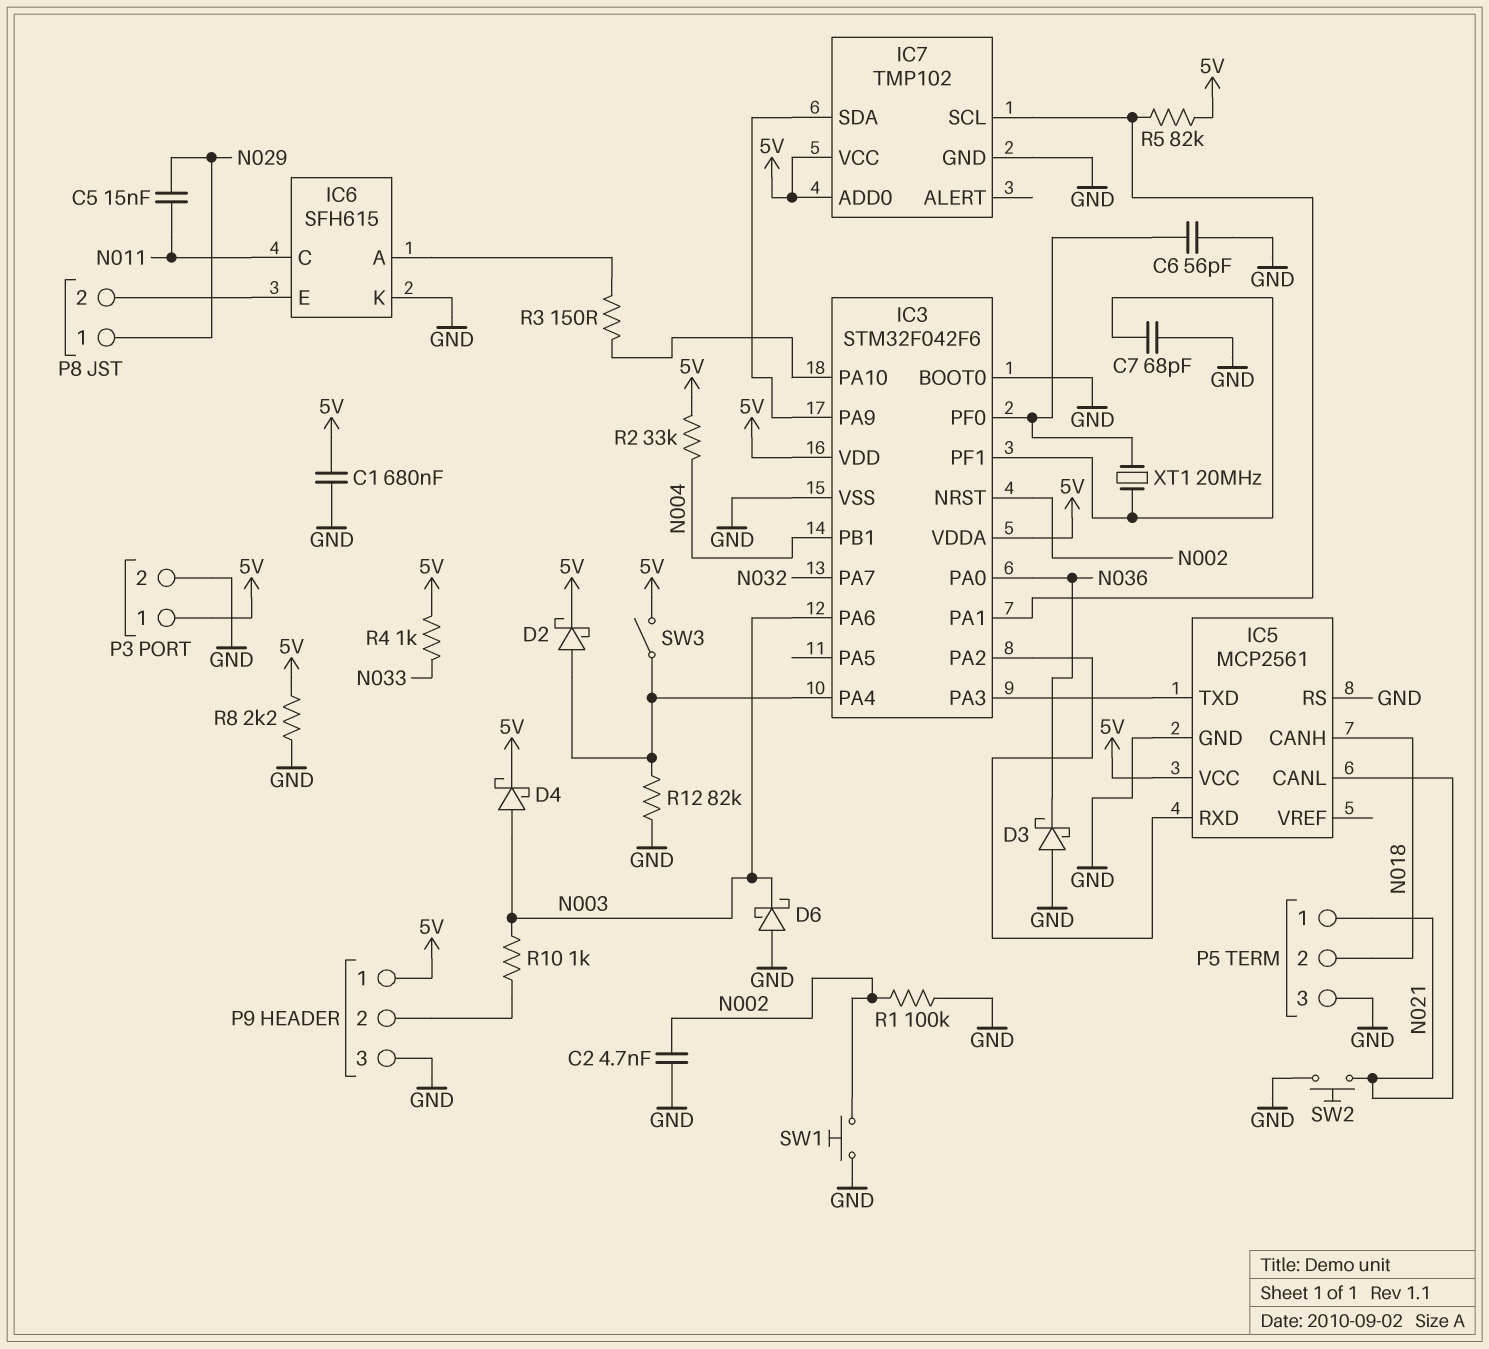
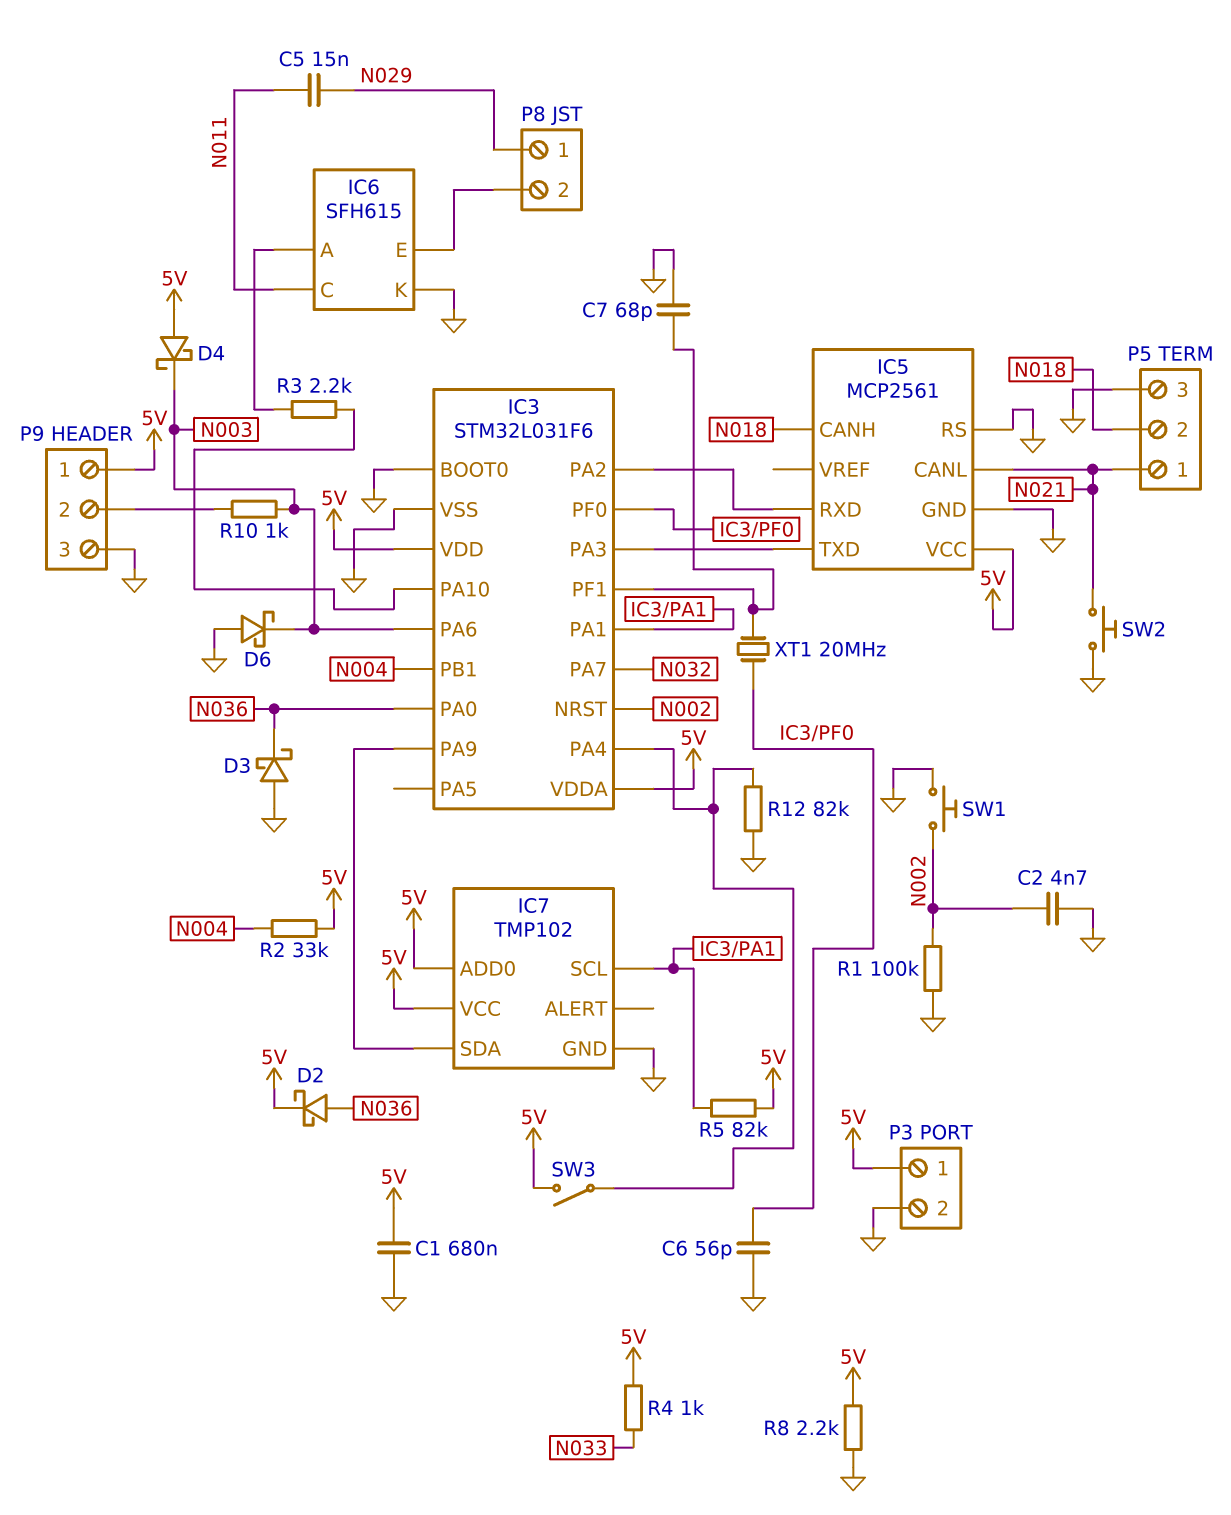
D2: schottky (A IC3/PA4, K 5V) -> schottky (A N036, K 5V)
D4: schottky (A N003, K 5V) -> schottky (A 5V, K N003)
IC3: STM32F042F6 -> STM32L031F6
R3: 150 (IC3/PA10, IC6/A) -> 2.2k (IC3/PA10, IC6/A)

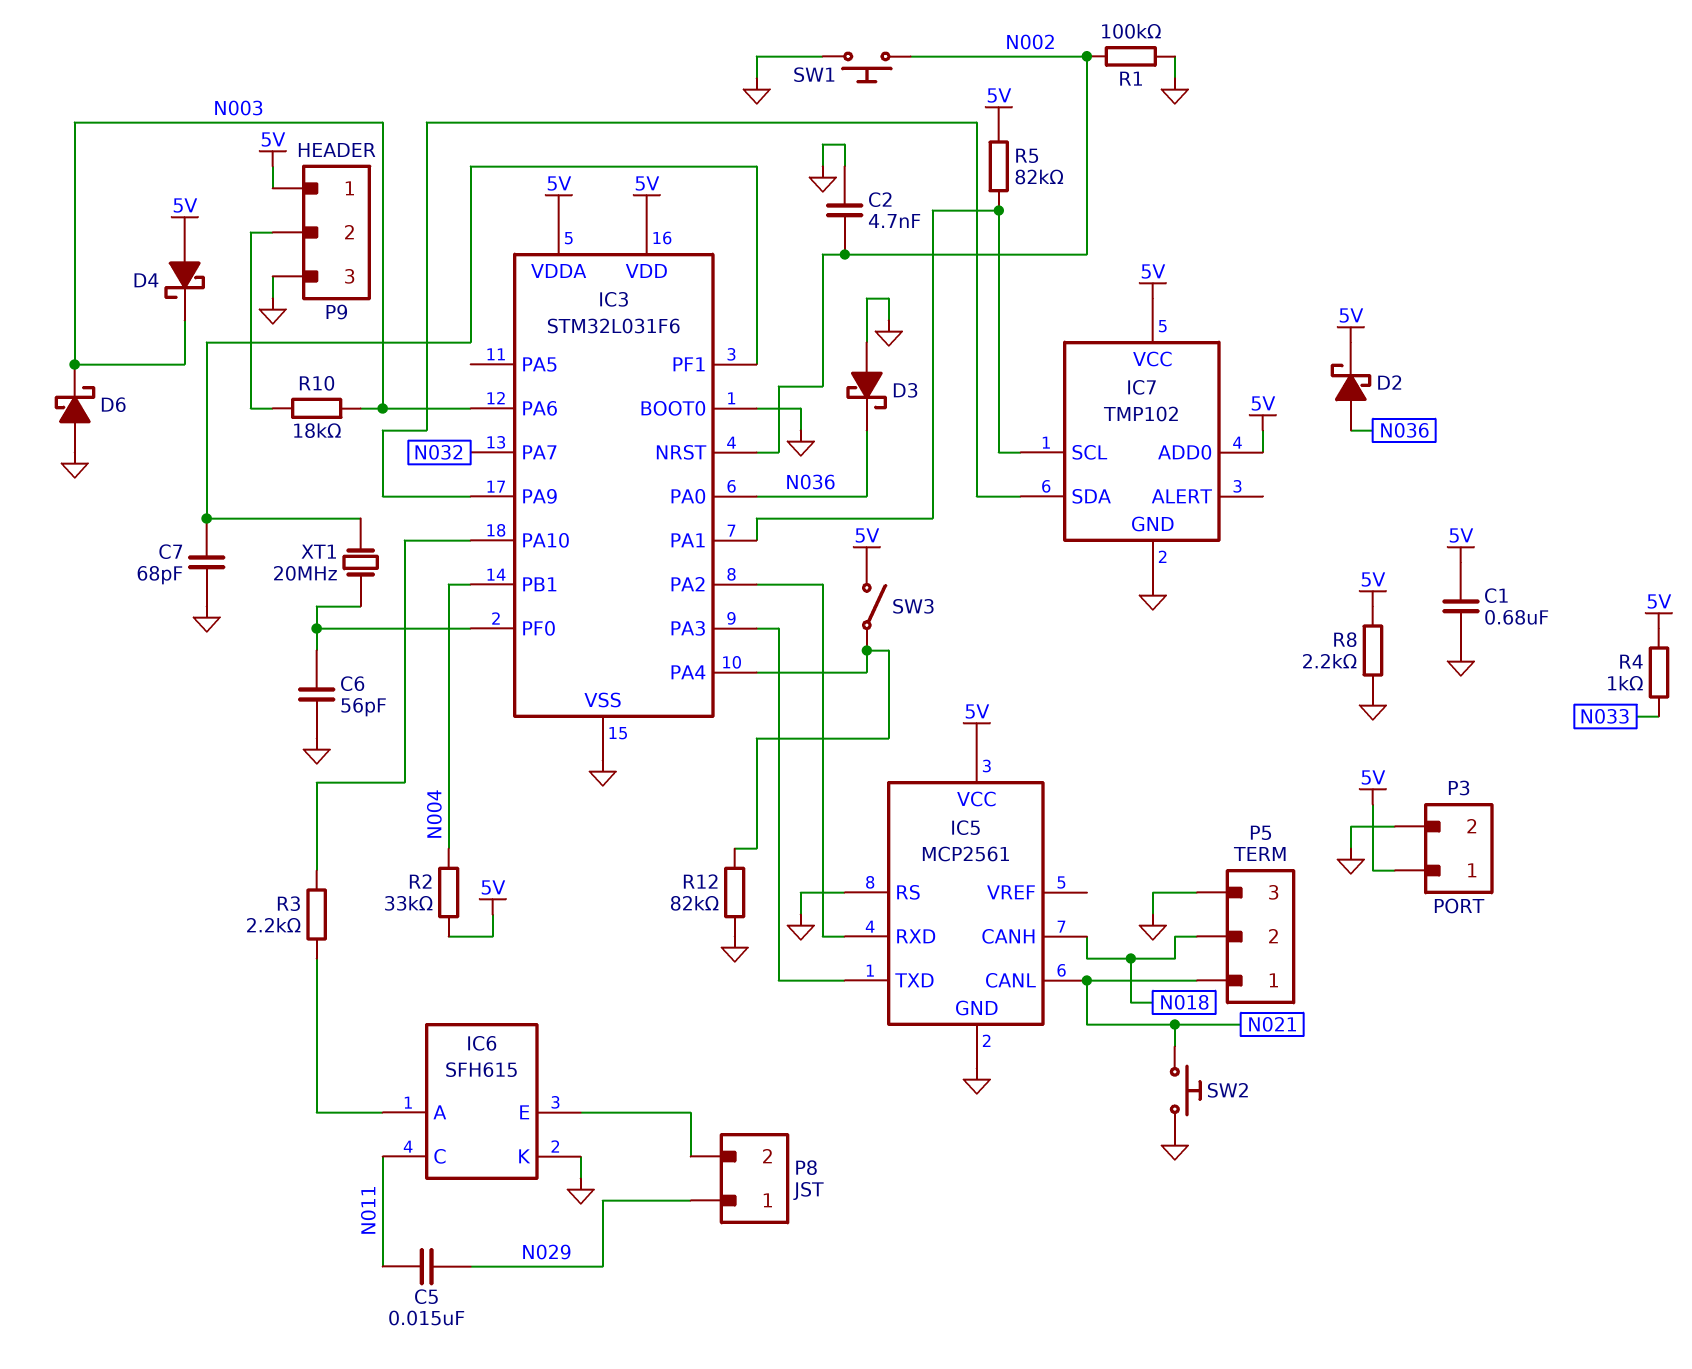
R10: 1k (N003, P9/2) -> 18k (N003, P9/2)

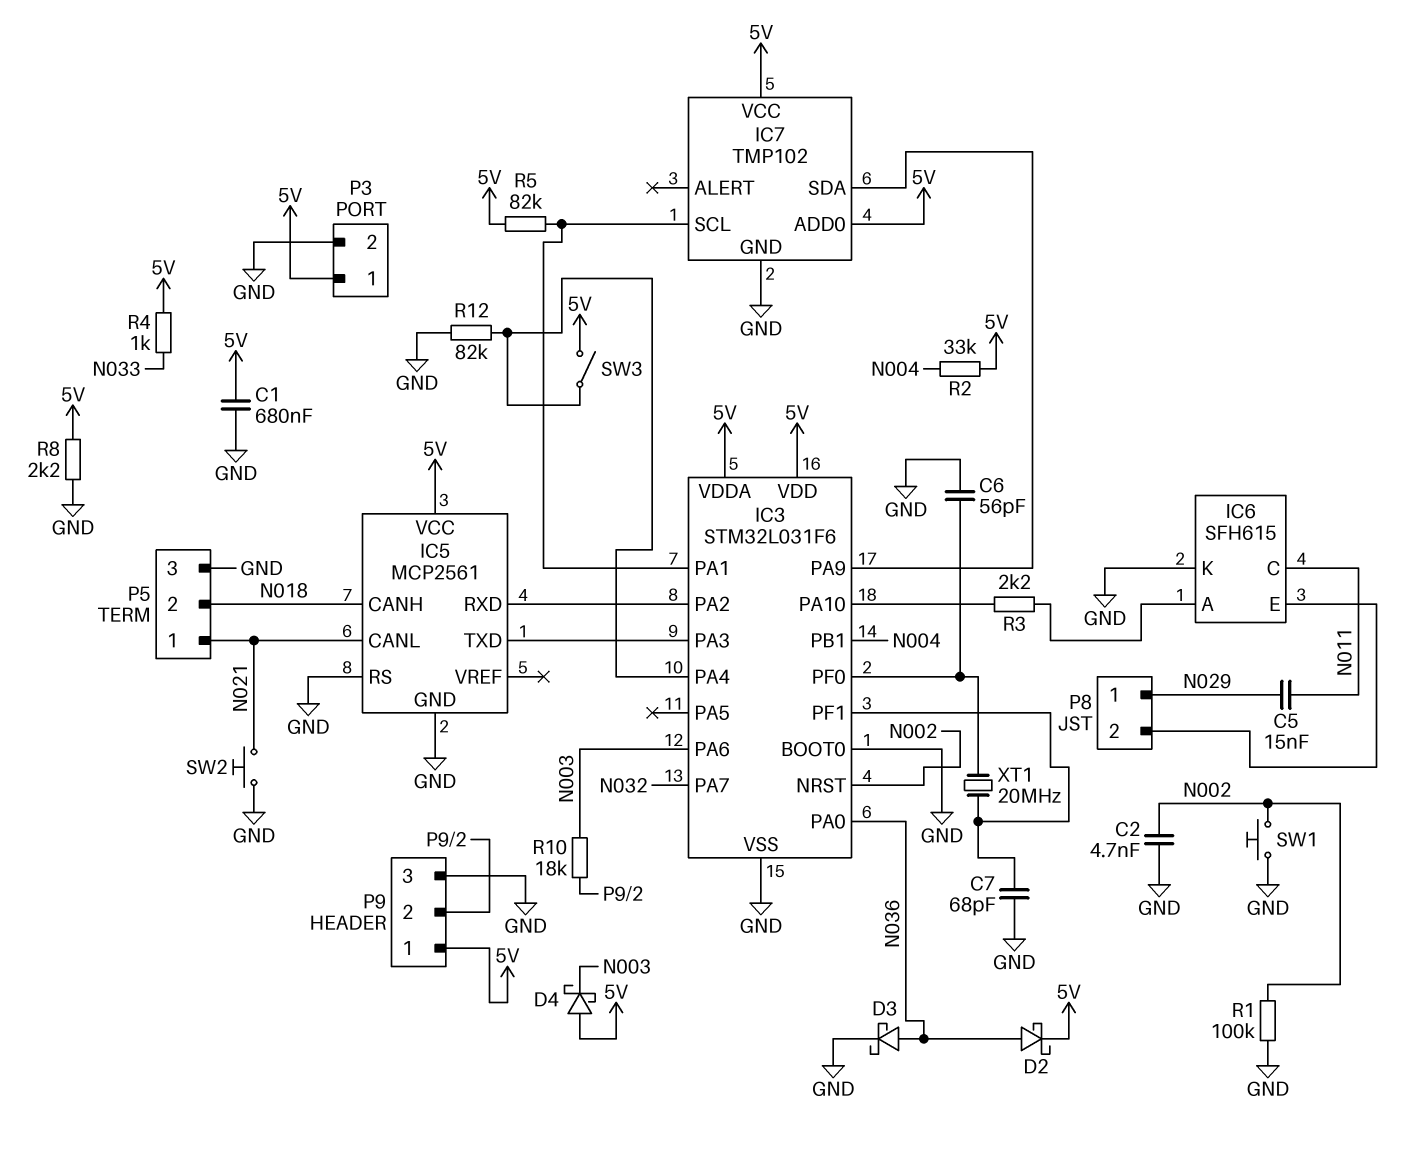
D3: schottky (A GND, K N036) -> schottky (A N036, K GND)
D6: schottky (A GND, K N003) -> none

